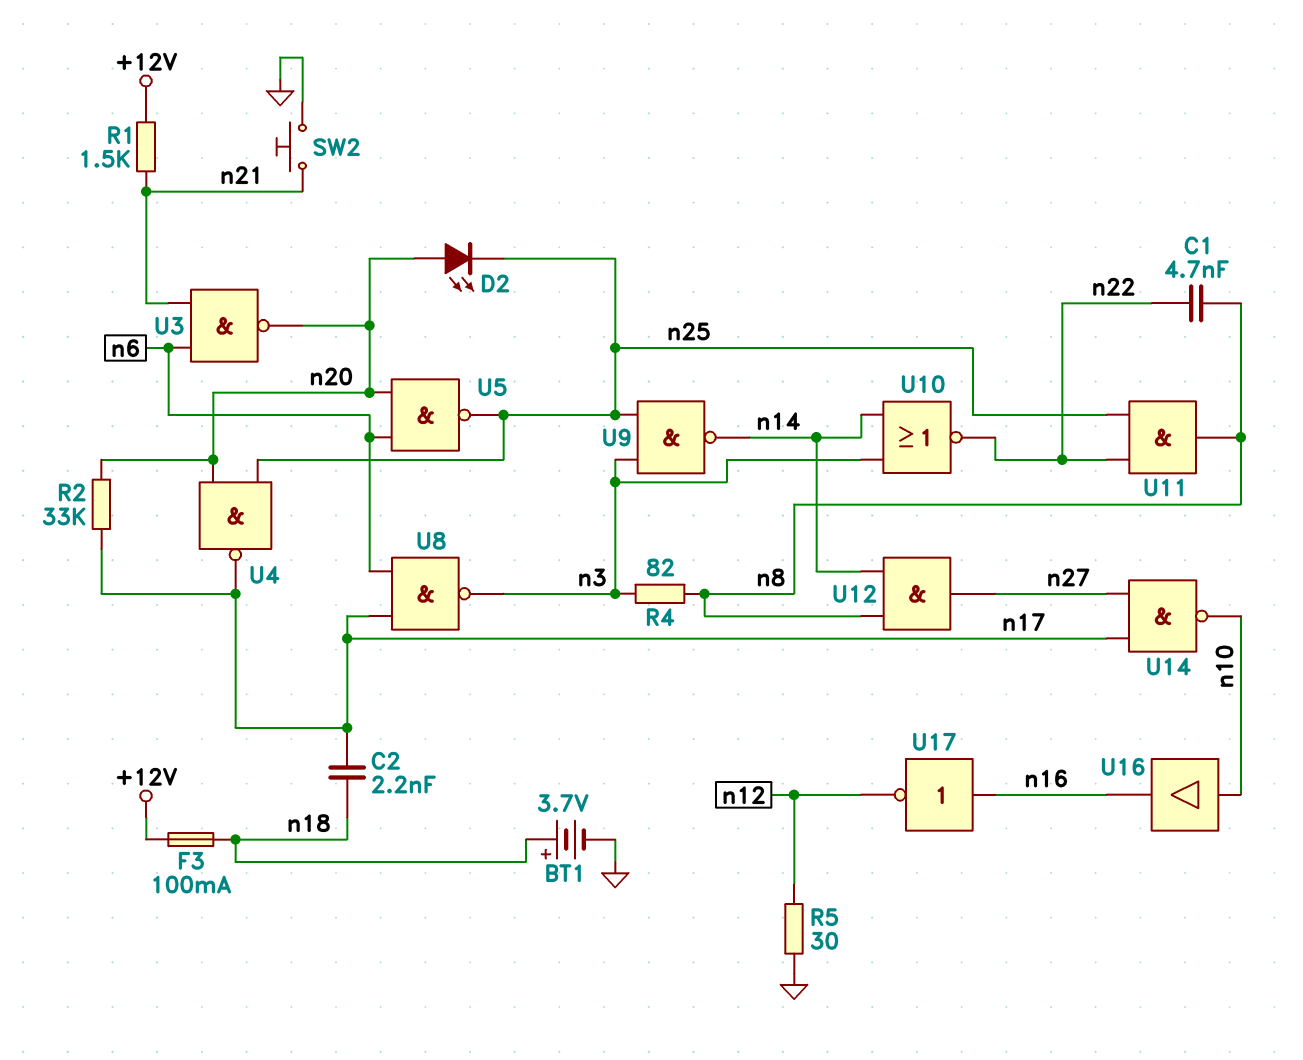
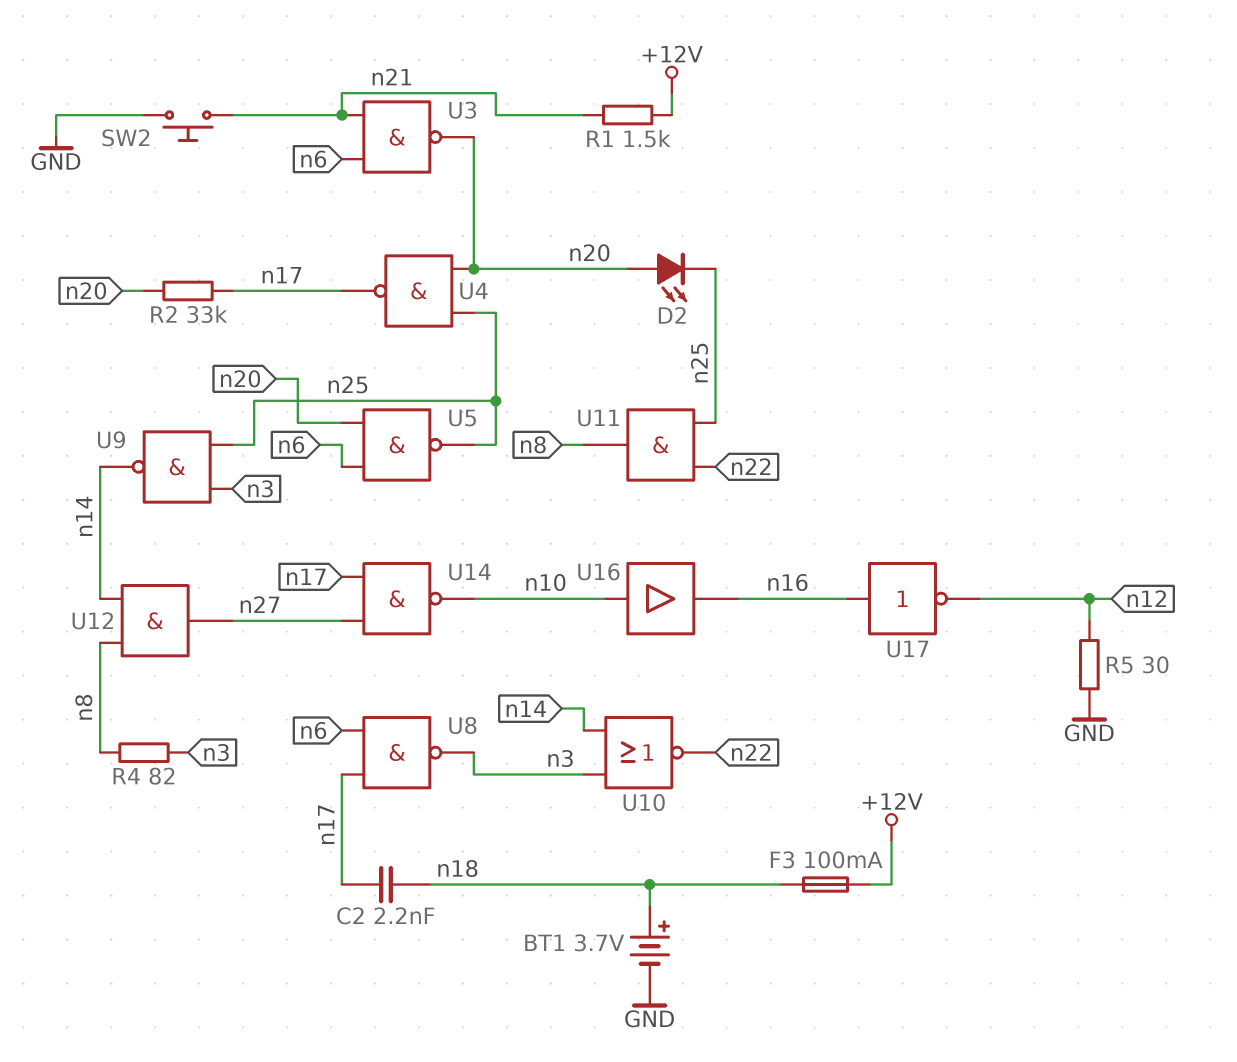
C1: 4.7nF (n8, n22) -> none

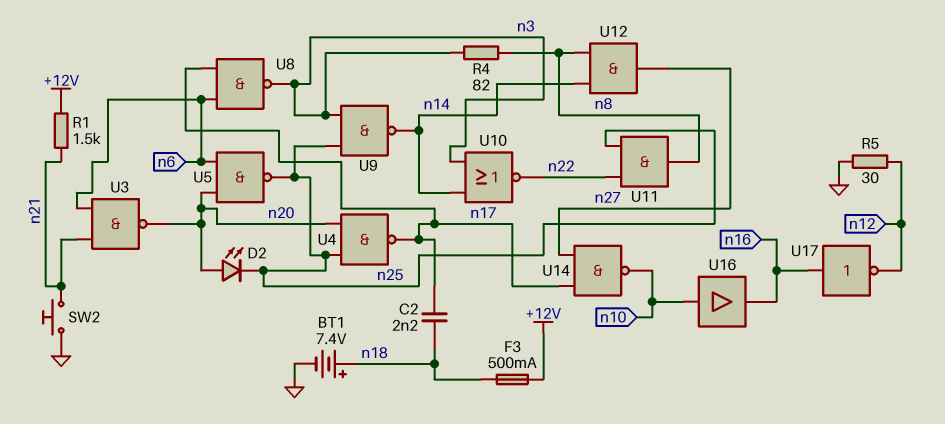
BT1: 3.7V (plus n18, minus GND) -> 7.4V (plus n18, minus GND)
F3: 100mA (+12V, n18) -> 500mA (+12V, n18)
R2: 33k (n17, n20) -> none

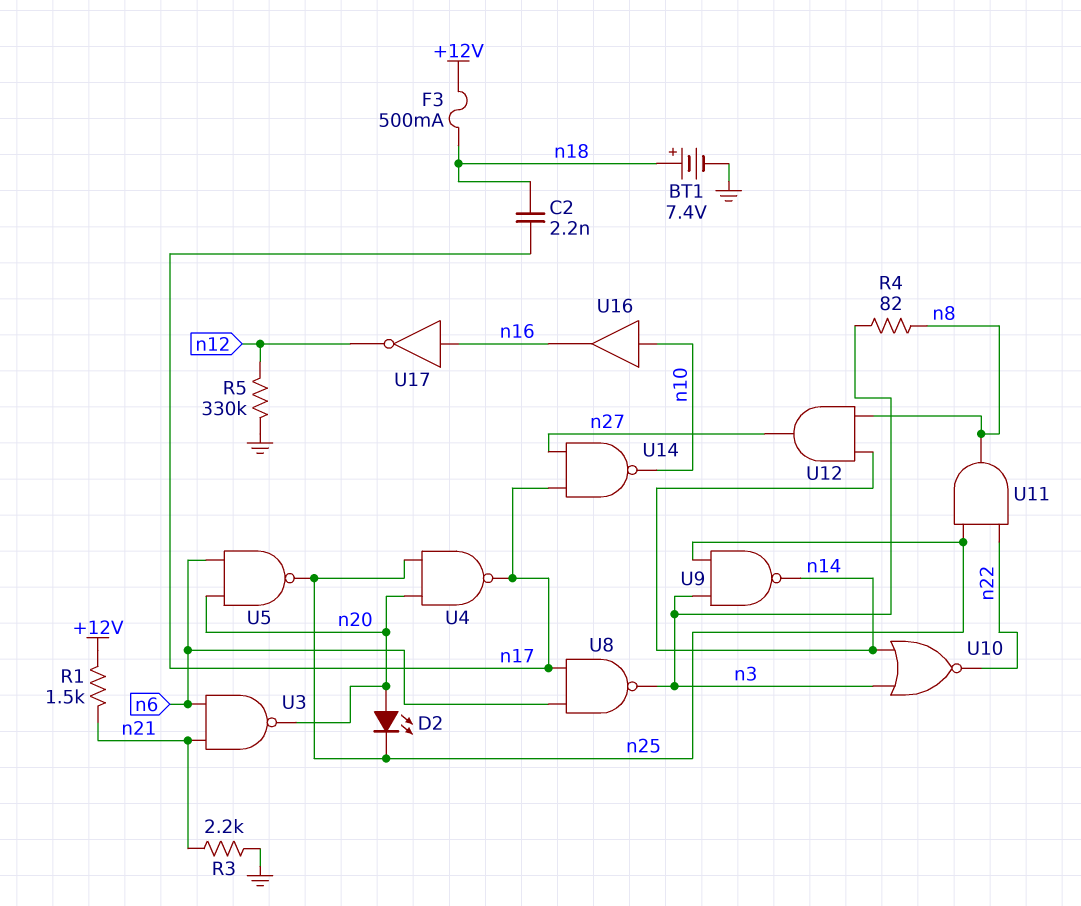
R3: none -> 2.2k (GND, n21)
R5: 30 (GND, n12) -> 330k (GND, n12)
SW2: button (GND, n21) -> none

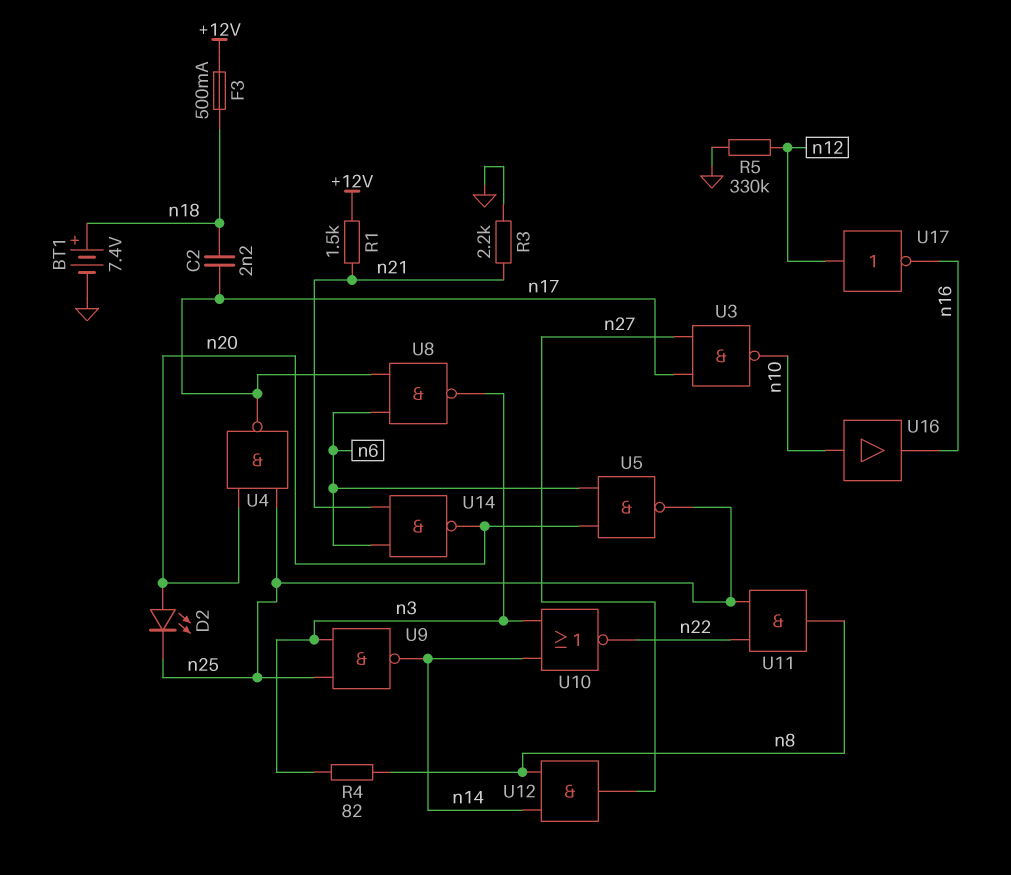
U3: NAND (in n6, in n21, out n20) -> NAND (in n17, in n27, out n10)
U14: NAND (in n17, in n27, out n10) -> NAND (in n6, in n21, out n20)
U17: NOT (in n16, out n12) -> NOT (in n12, out n16)

